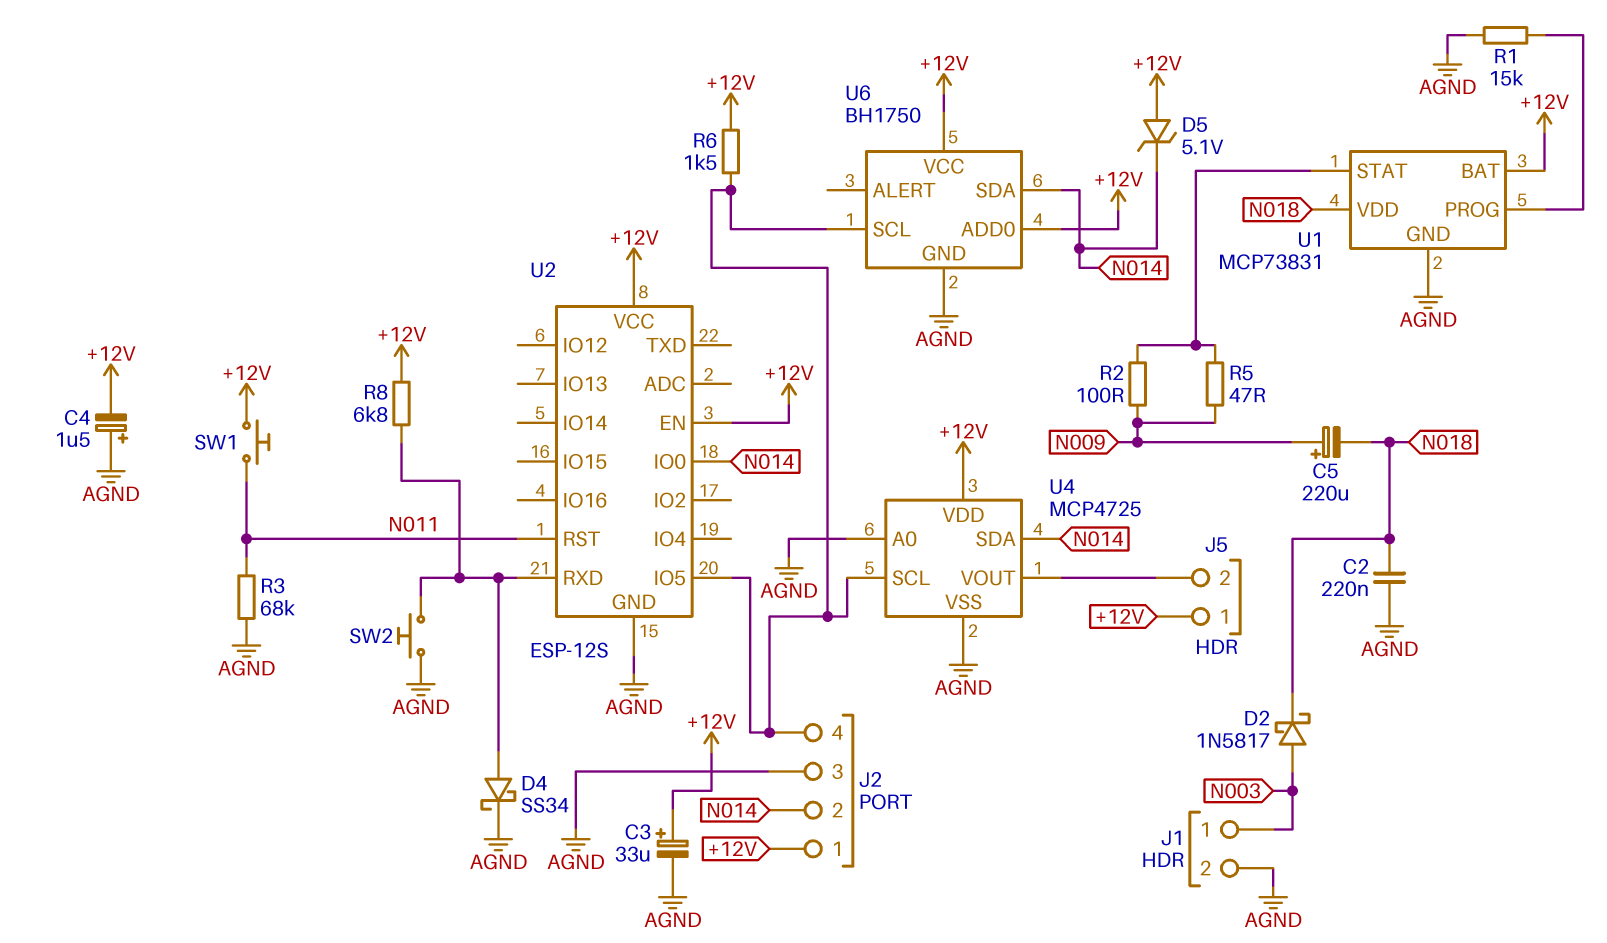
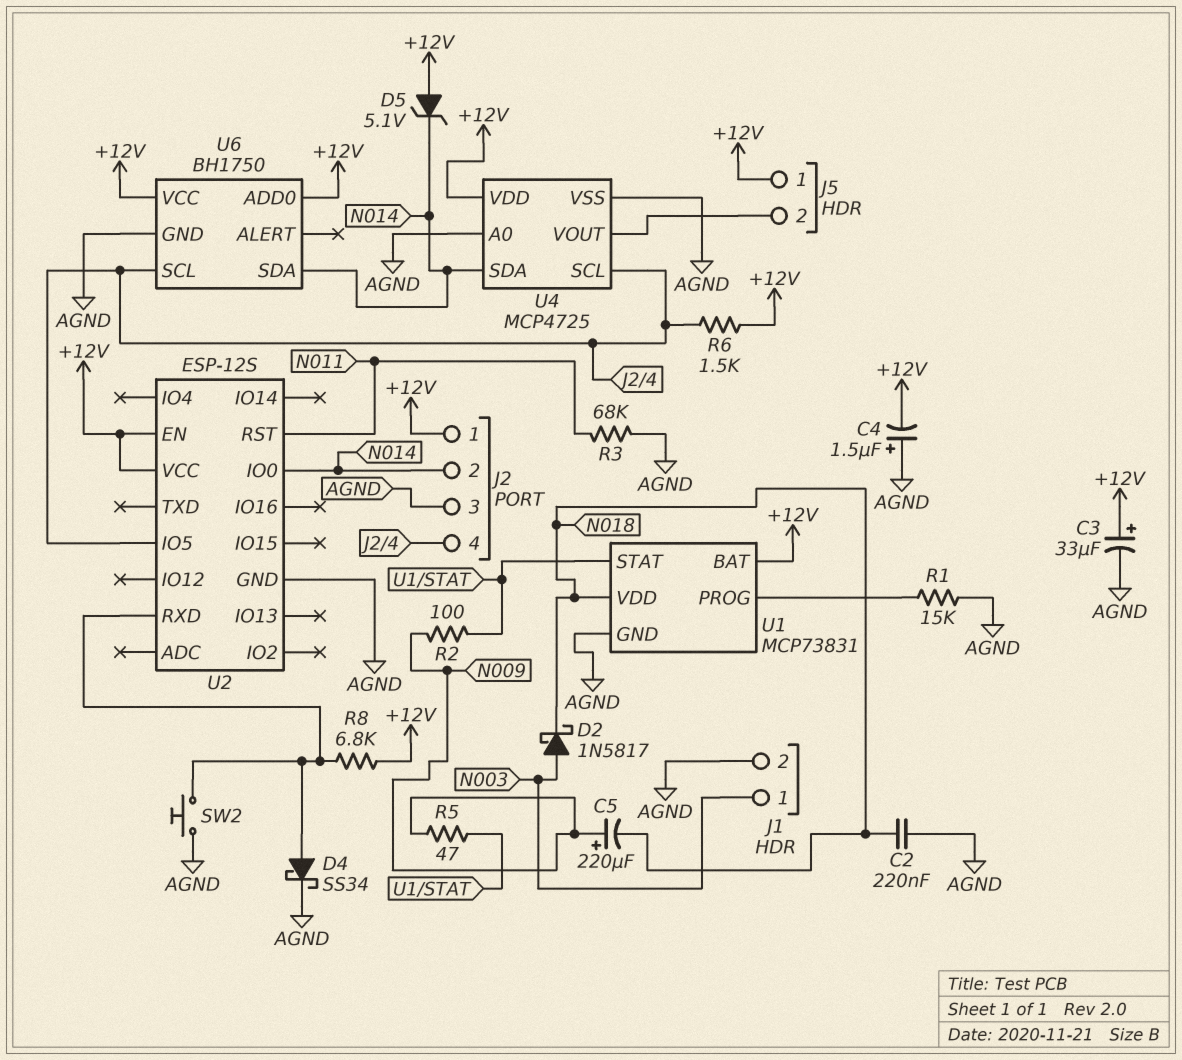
SW1: button (+12V, N011) -> none

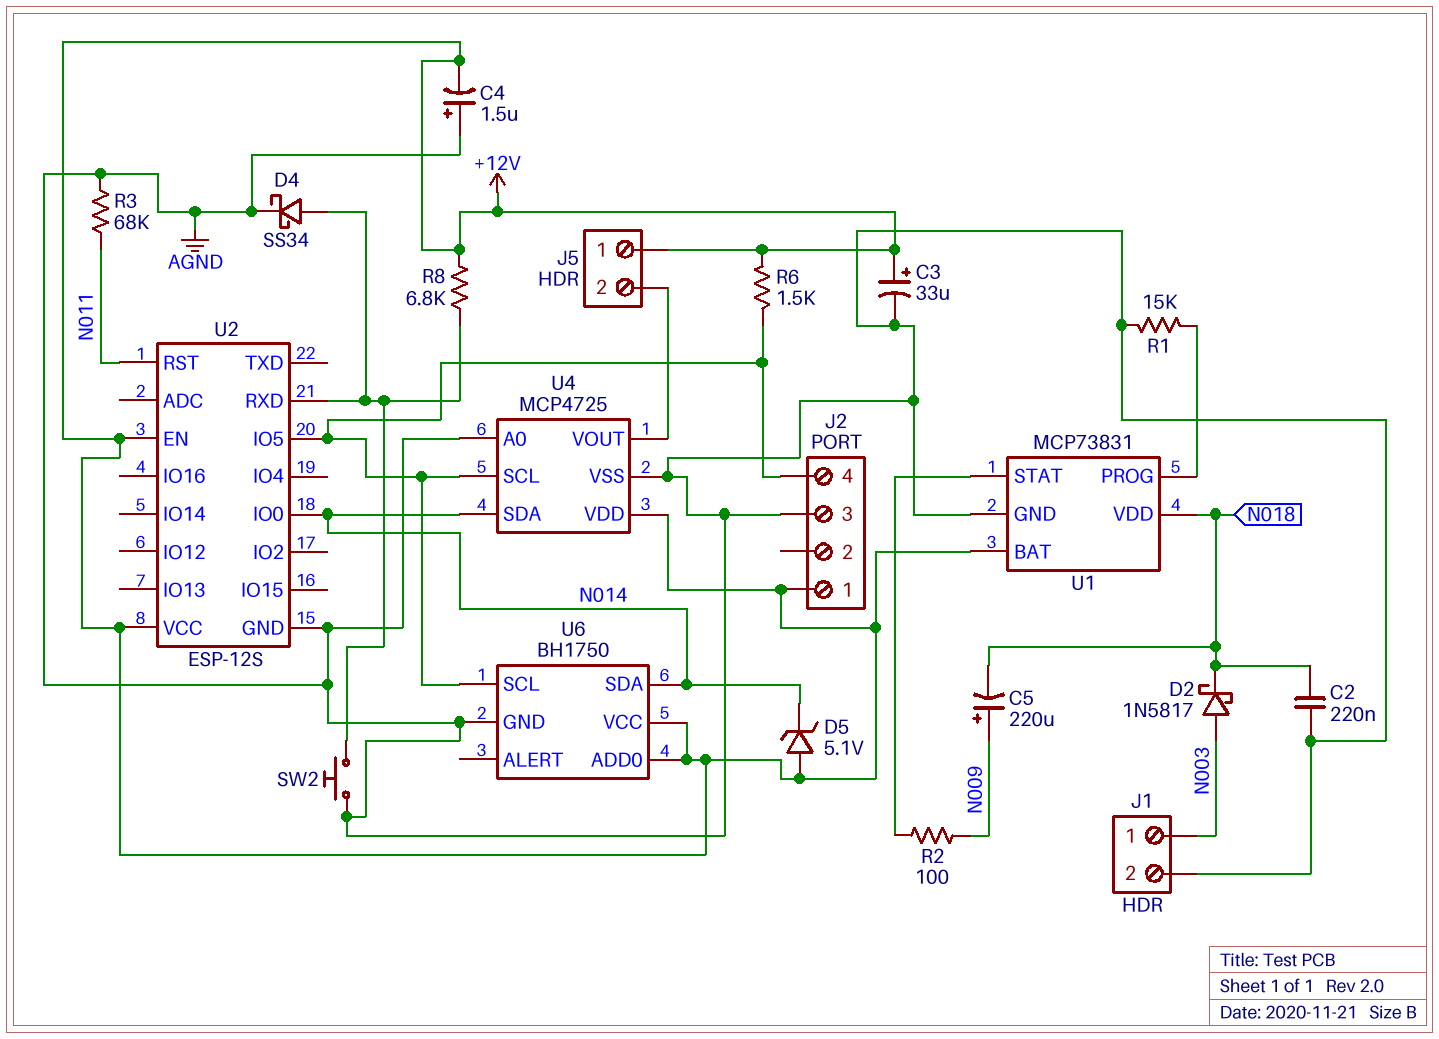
J2 pin 2: N014 -> none
R5: 47 (N009, U1/STAT) -> none

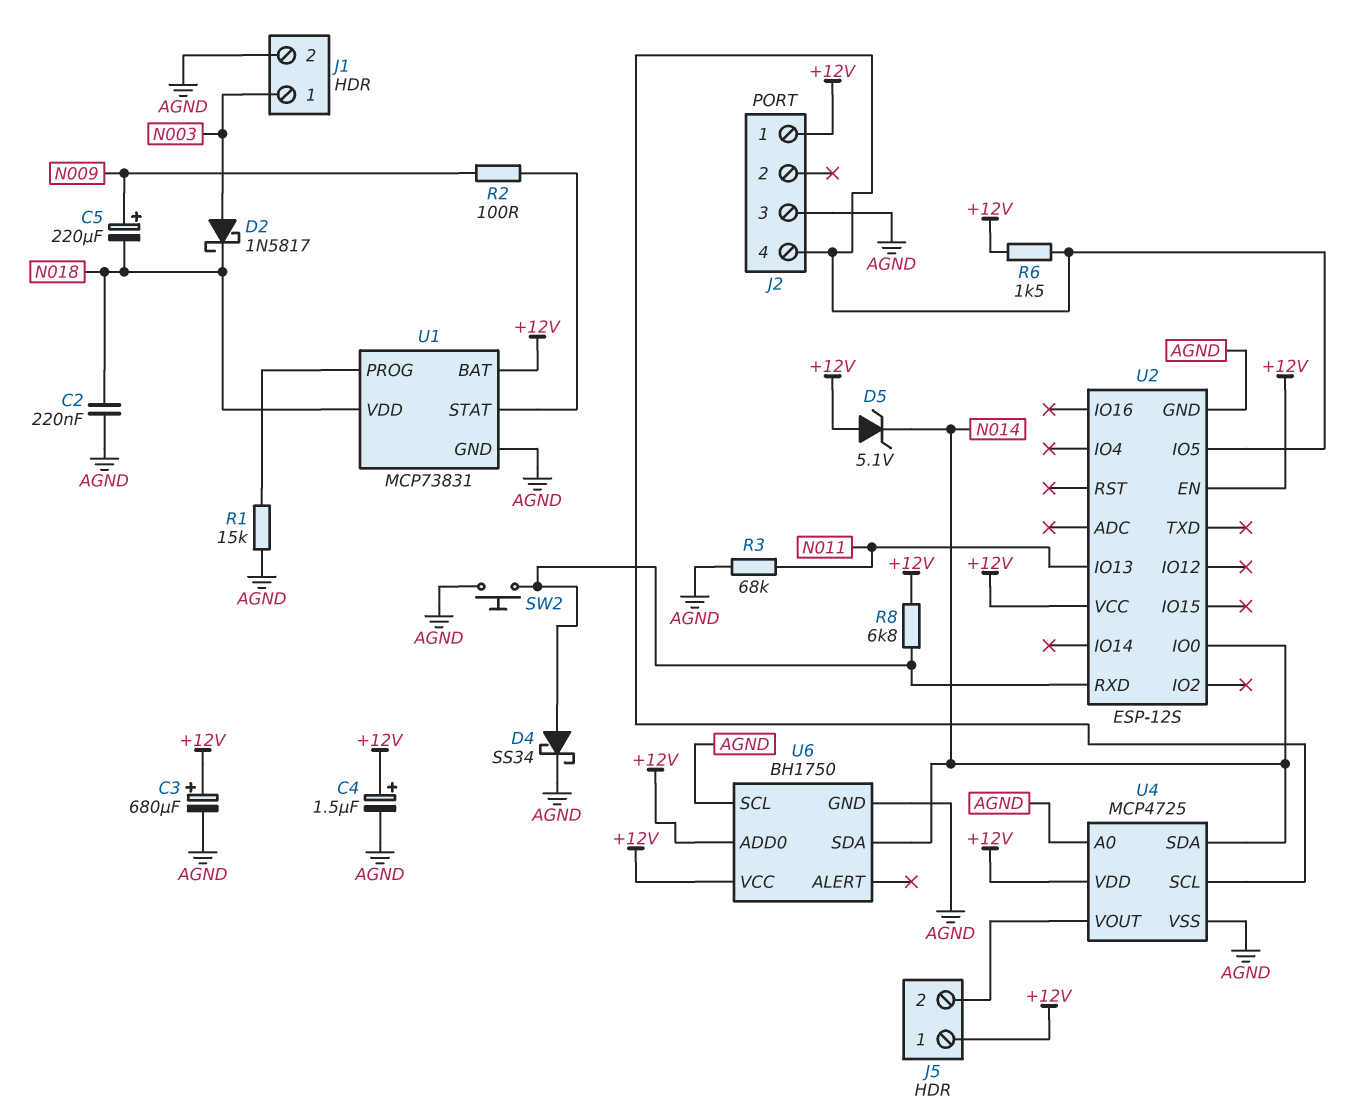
C3: 33uF (plus +12V, minus AGND) -> 680uF (plus +12V, minus AGND)
C4: 1.5uF (plus AGND, minus +12V) -> 1.5uF (plus +12V, minus AGND)
U2 pin IO13: none -> N011
U2 pin RST: N011 -> none
U6 pin SCL: J2/4 -> AGND

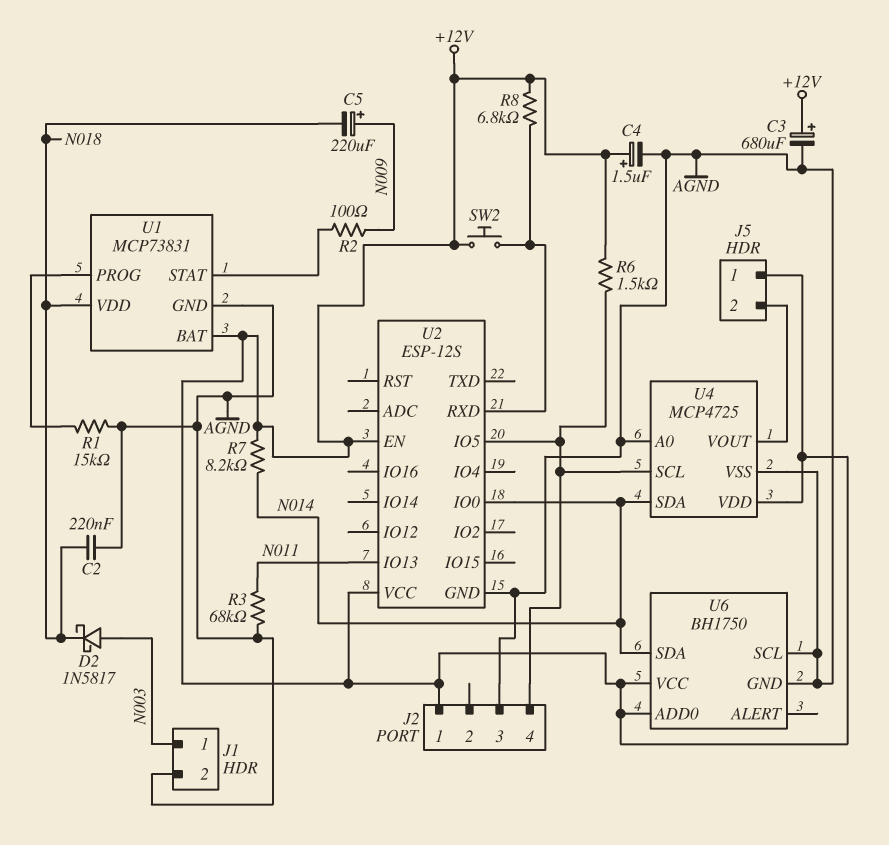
D4: schottky SS34 (A U2/RXD, K AGND) -> none
D5: zener 5.1V (A +12V, K N014) -> none
R7: none -> 8.2k (+12V, N014)
SW2: button (AGND, U2/RXD) -> button (+12V, U2/RXD)

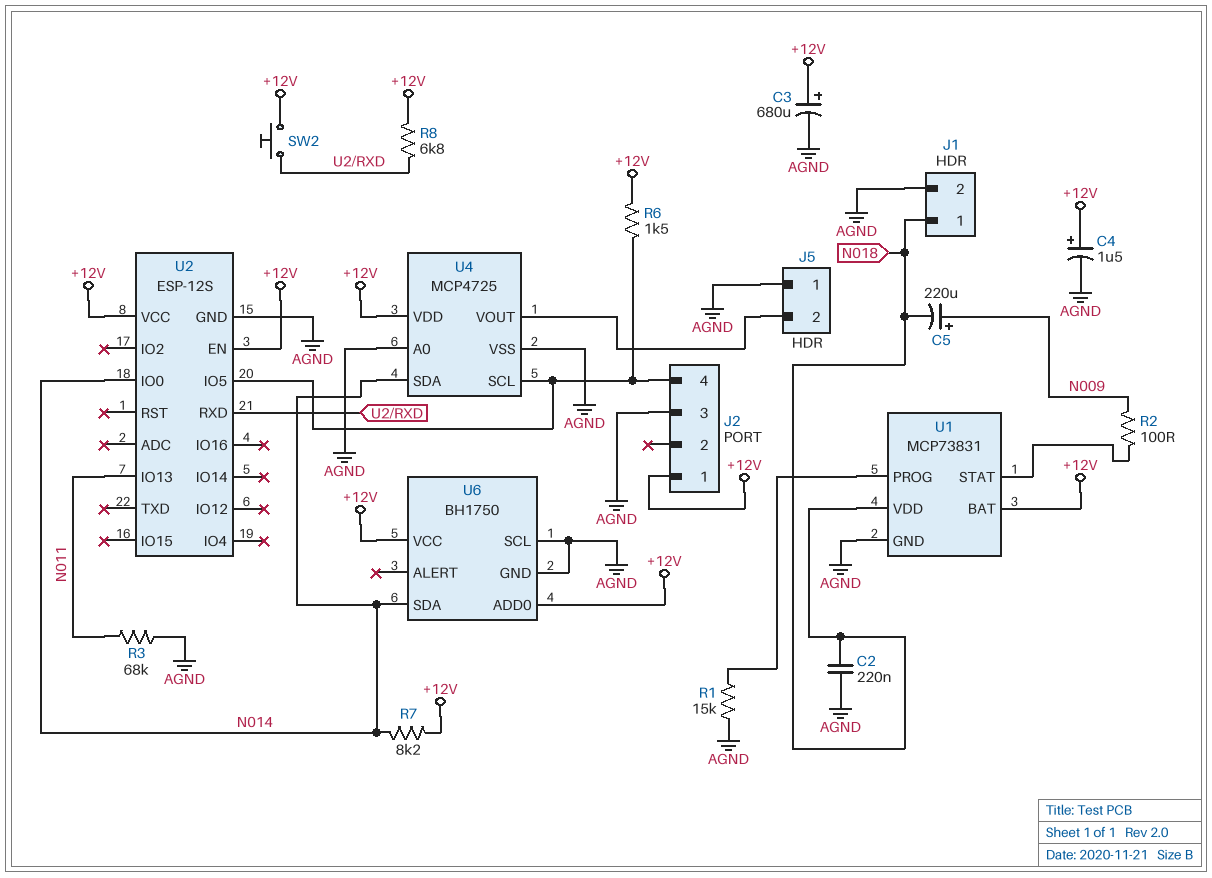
D2: schottky 1N5817 (A N003, K N018) -> none
J1 pin 1: N003 -> N018
J5 pin 1: +12V -> AGND

